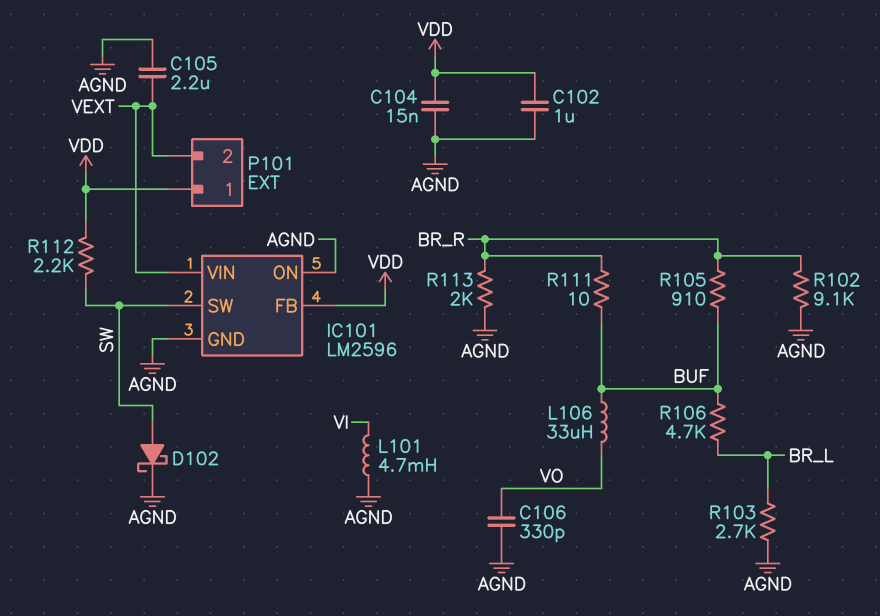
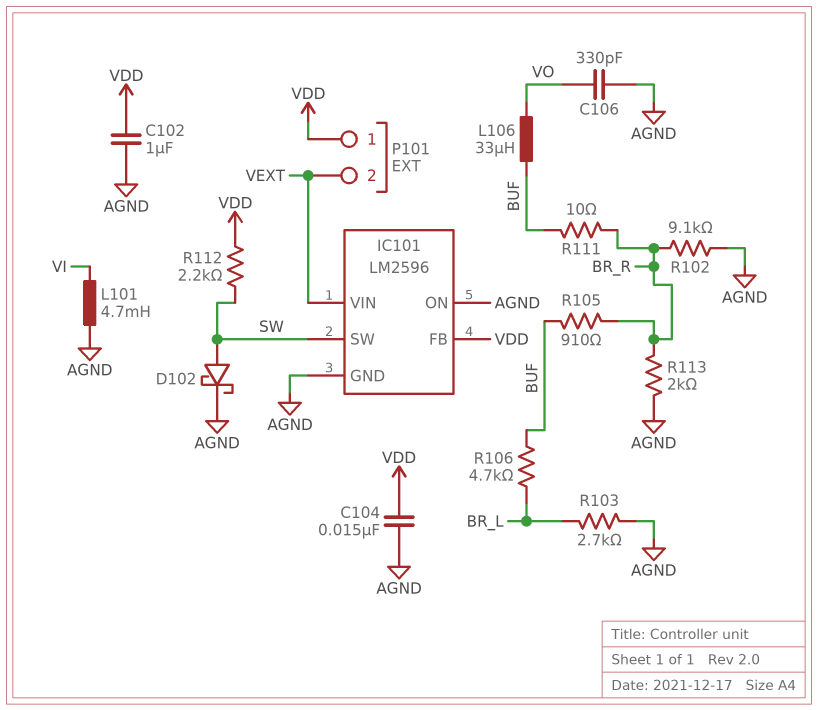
C105: 2.2uF (AGND, VEXT) -> none

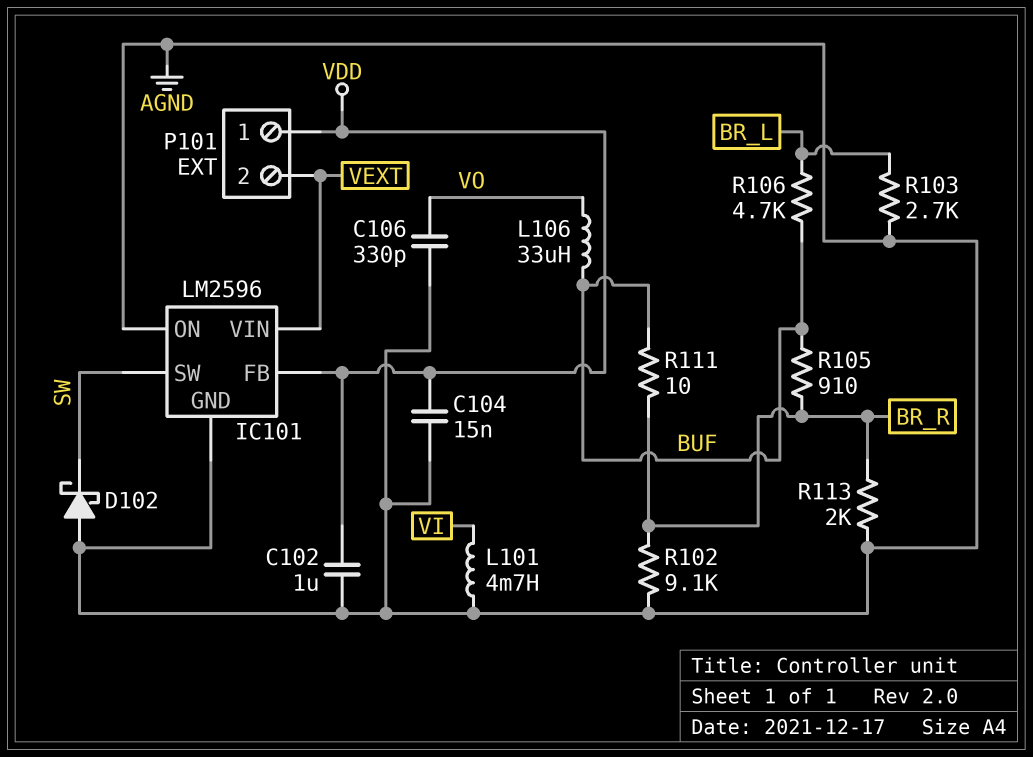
D102: schottky (A SW, K AGND) -> schottky (A AGND, K SW)
R112: 2.2k (SW, VDD) -> none

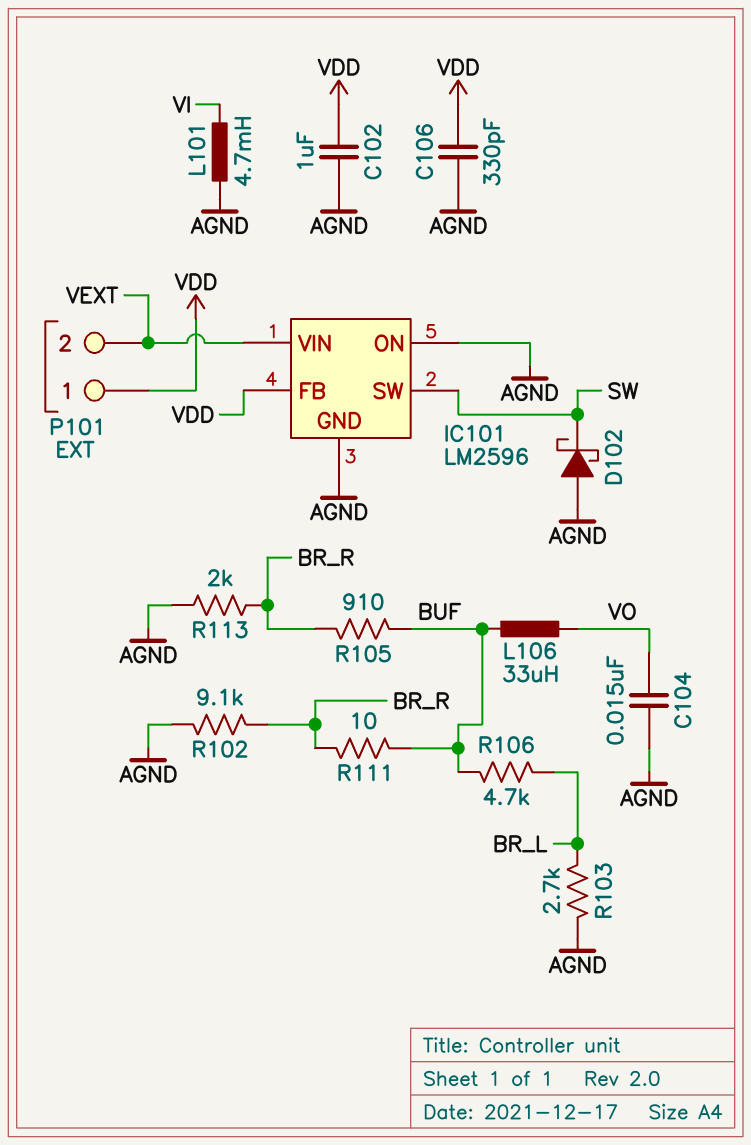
C104: 15nF (AGND, VDD) -> 15nF (AGND, VO)
C106: 330pF (AGND, VO) -> 330pF (AGND, VDD)

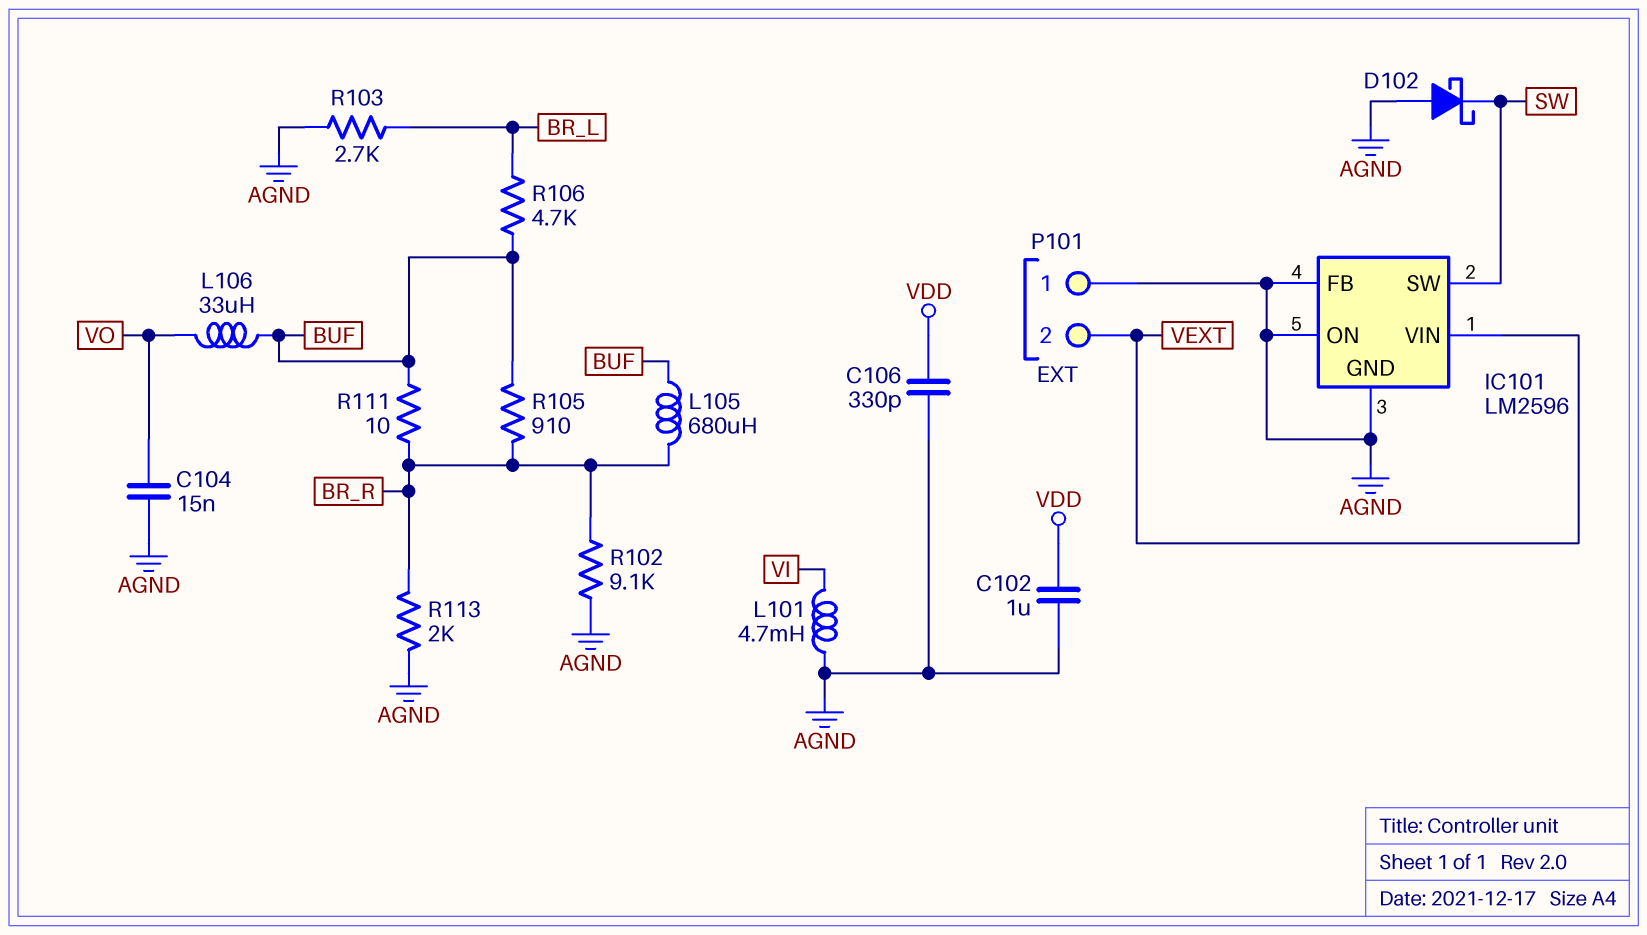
IC101 pin FB: VDD -> AGND
L105: none -> 680uH (BR_R, BUF)
P101 pin 1: VDD -> AGND

